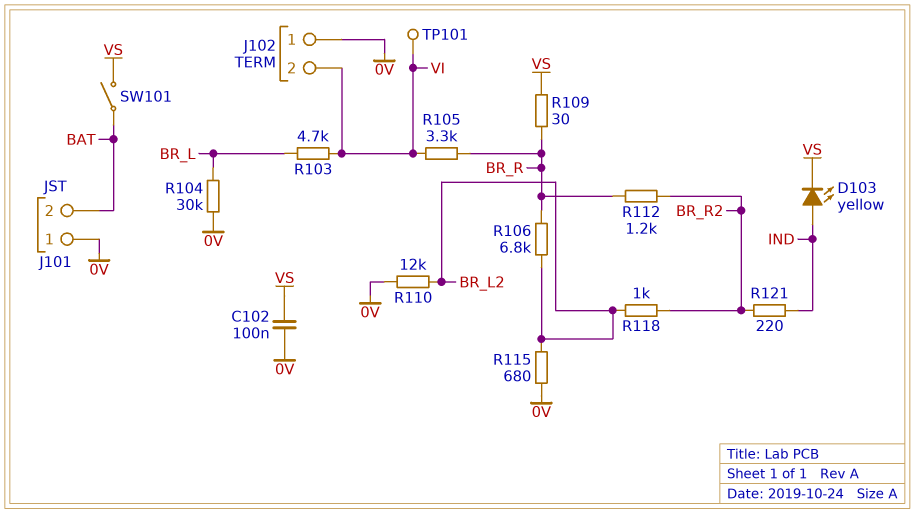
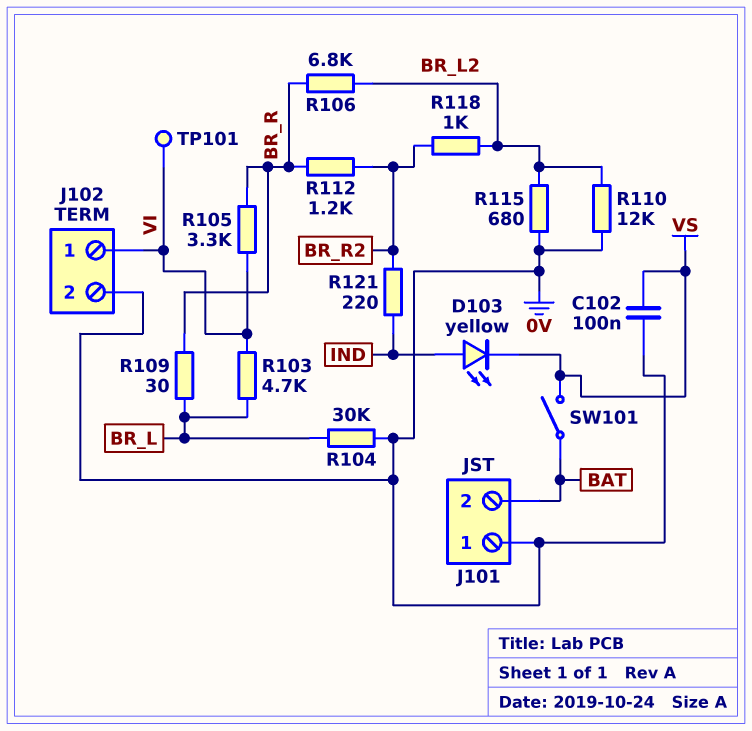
J102 pin 1: 0V -> VI
J102 pin 2: VI -> 0V
R109: 30 (BR_R, VS) -> 30 (BR_L, BR_R)

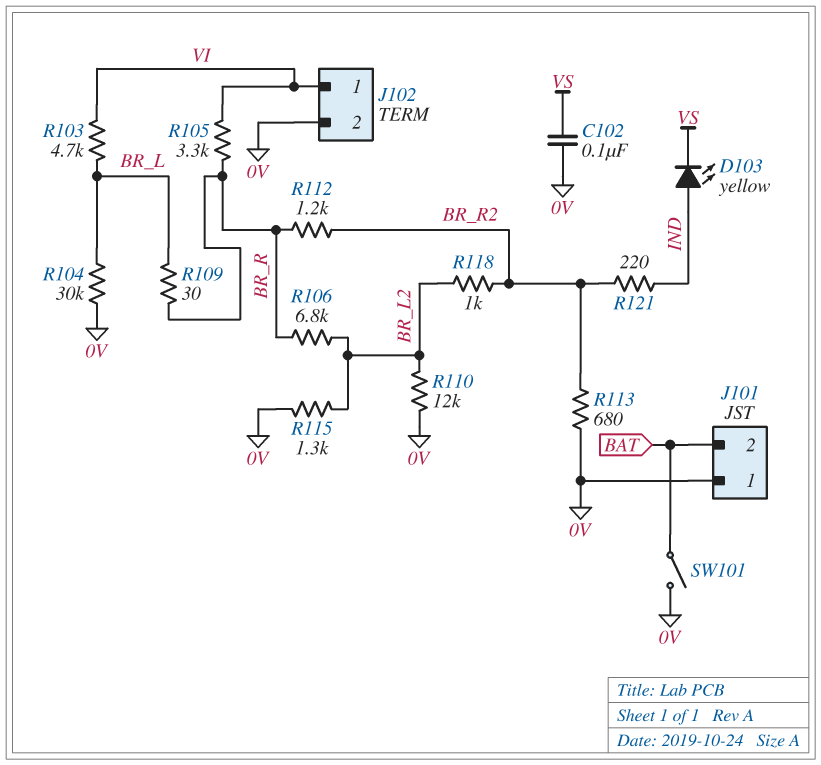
R113: none -> 680 (0V, BR_R2)
R115: 680 (0V, BR_L2) -> 1.3k (0V, BR_L2)
SW101: switch (BAT, VS) -> switch (0V, BAT)
TP101: test point (VI) -> none

